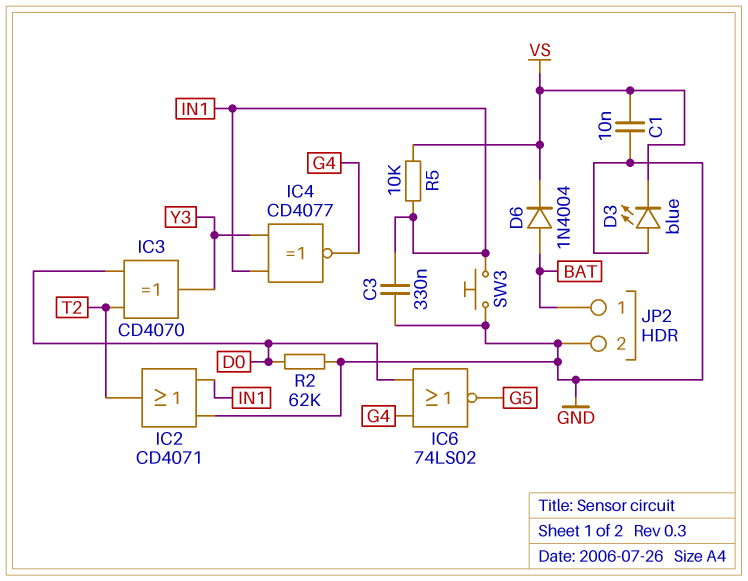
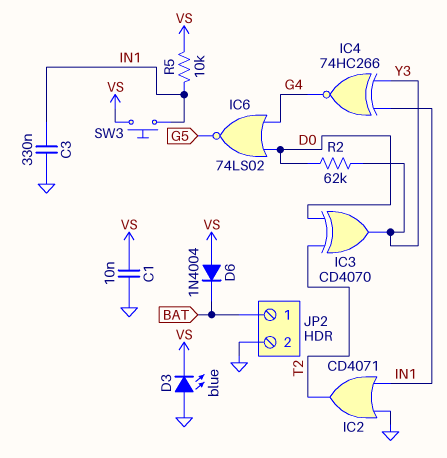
D6: diode 1N4004 (A BAT, K VS) -> diode 1N4004 (A VS, K BAT)
IC4: XNOR CD4077 (in IN1, in Y3, out G4) -> XNOR 74HC266 (in IN1, in Y3, out G4)
R2: 62k (D0, GND) -> 62k (D0, Y3)
SW3: button (GND, IN1) -> button (IN1, VS)

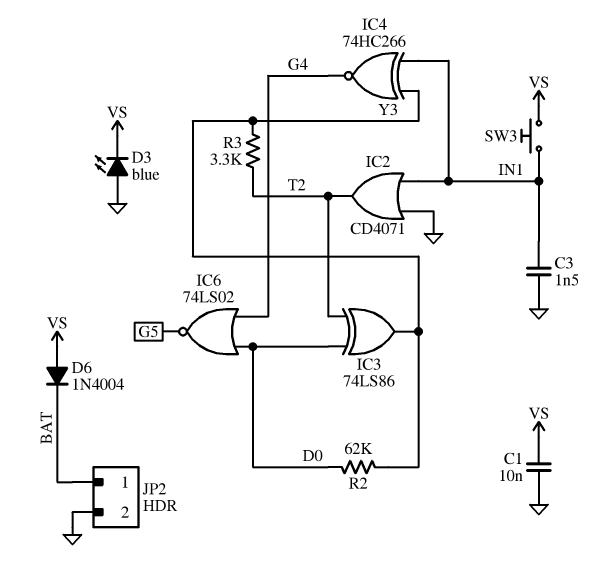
C3: 330nF (GND, IN1) -> 1.5nF (GND, IN1)
IC3: XOR CD4070 (in D0, in T2, out Y3) -> XOR 74LS86 (in D0, in T2, out Y3)
R3: none -> 3.3k (T2, Y3)
R5: 10k (IN1, VS) -> none

